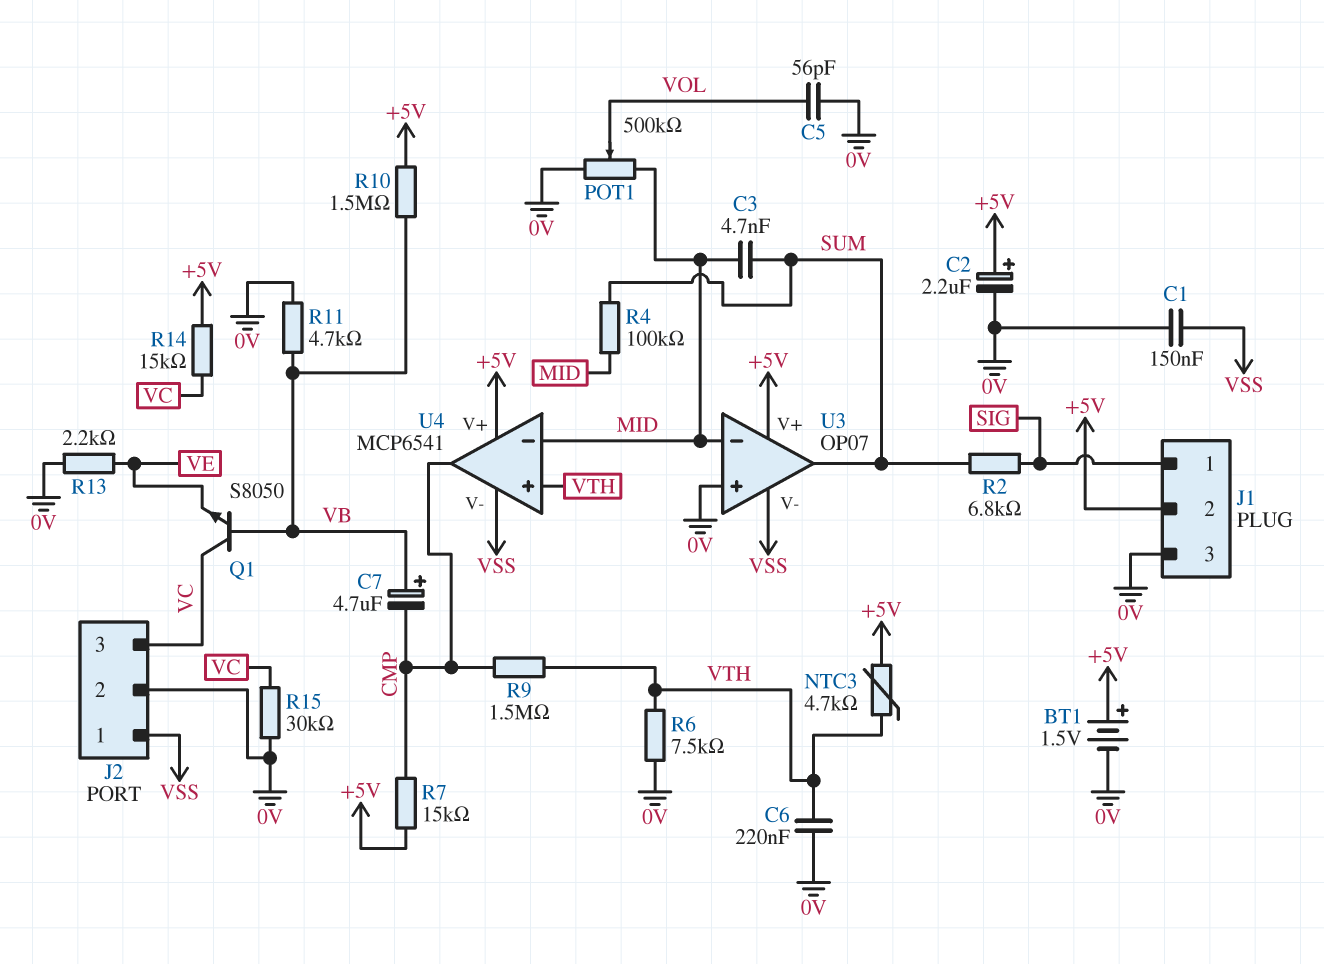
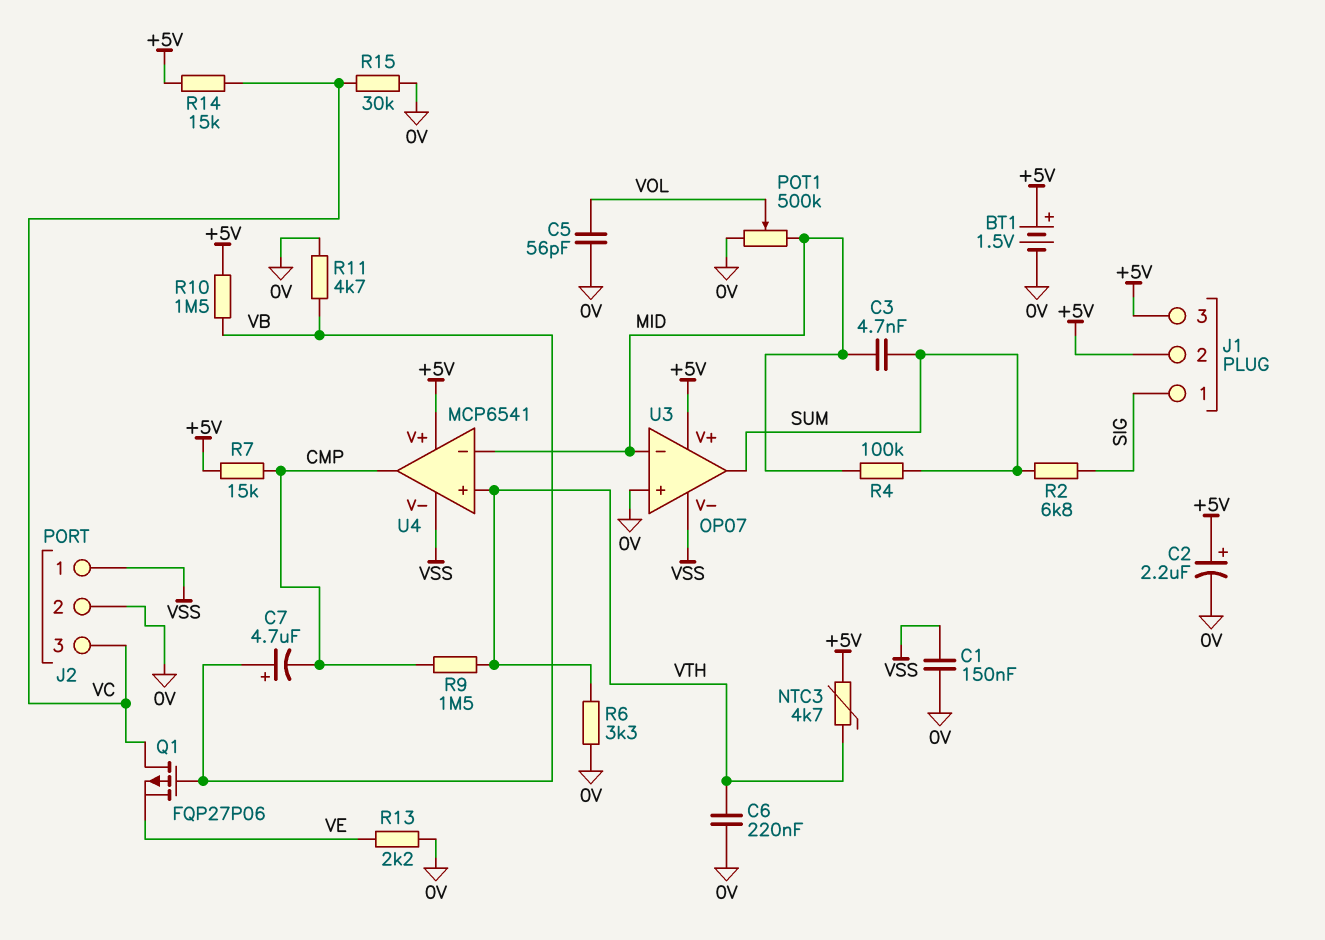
J1 pin 3: 0V -> +5V
Q1: NPN S8050 (B VB, C VC, E VE) -> PMOS FQP27P06 (G VB, D VC, S VE)
R6: 7.5k (0V, VTH) -> 3.3k (0V, VTH)

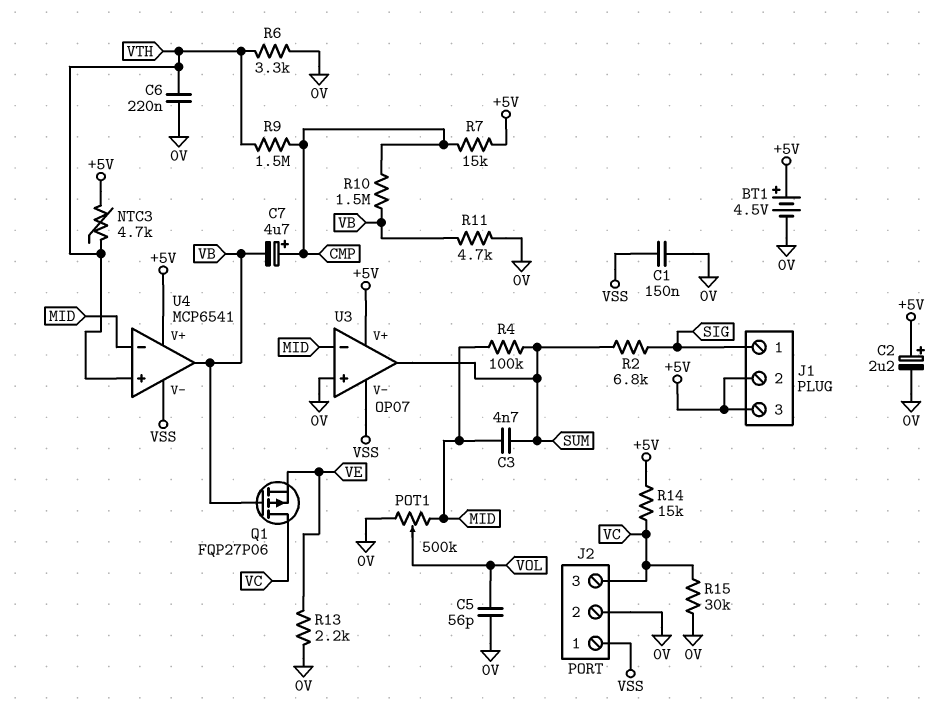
BT1: 1.5V (plus +5V, minus 0V) -> 4.5V (plus +5V, minus 0V)
C7: 4.7uF (plus VB, minus CMP) -> 4.7uF (plus CMP, minus VB)
R10: 1.5M (+5V, VB) -> 1.5M (CMP, VB)
U4 pin out: CMP -> VB

